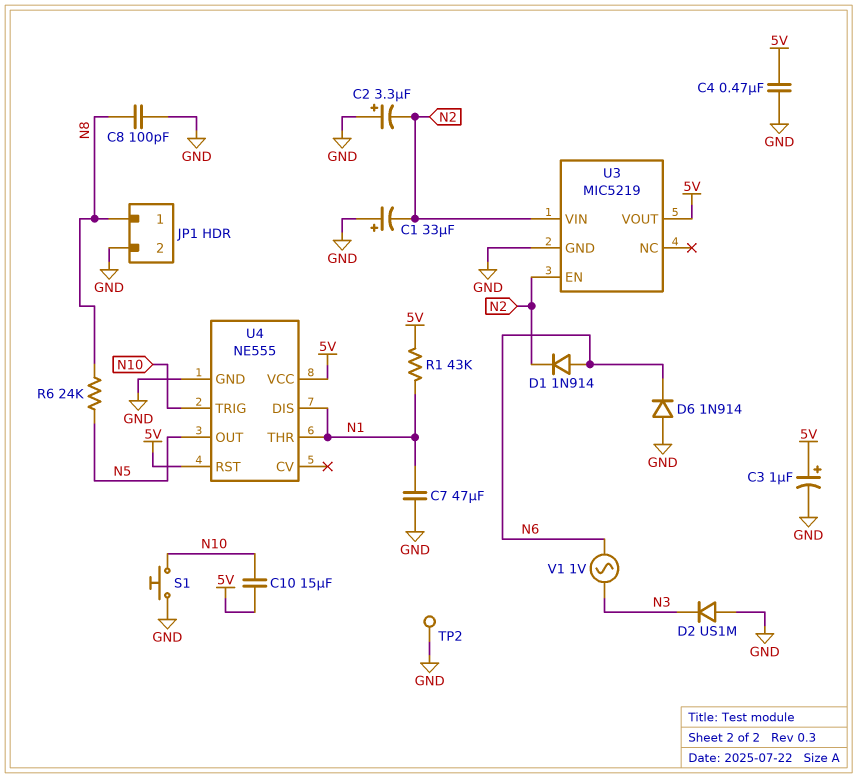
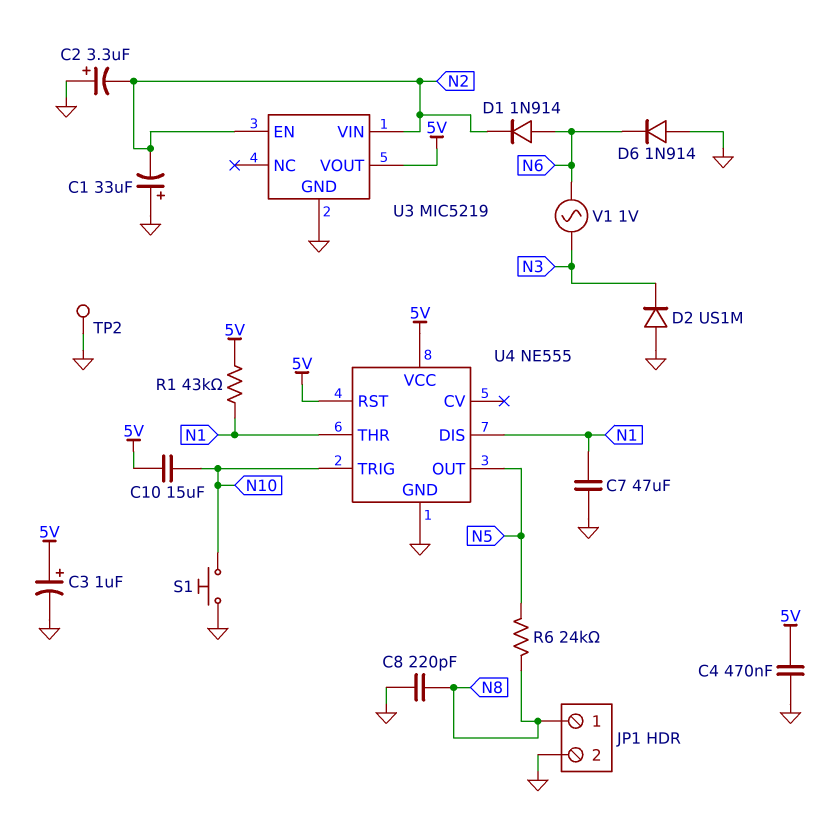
C8: 100pF (GND, N8) -> 220pF (GND, N8)

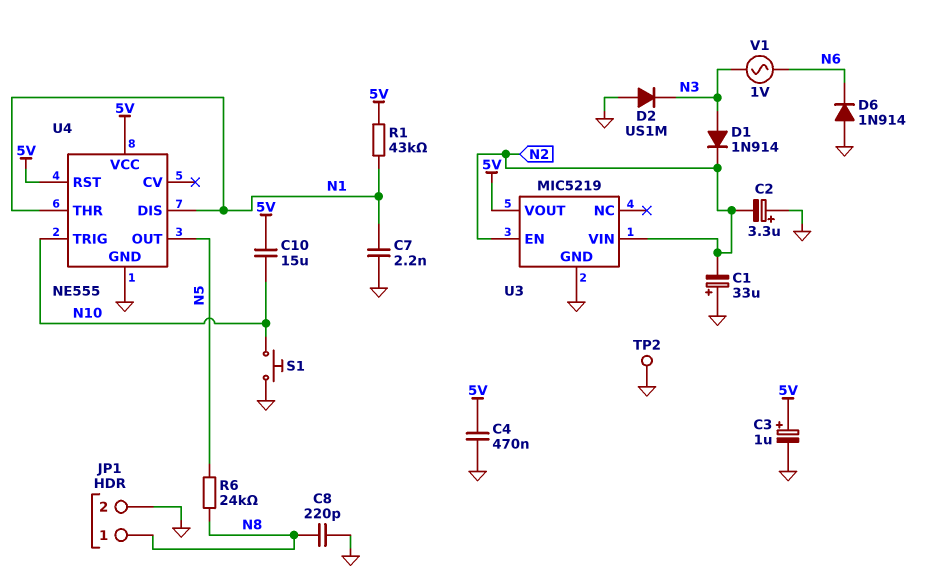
C7: 47uF (GND, N1) -> 2.2nF (GND, N1)
D1: diode 1N914 (A N6, K N2) -> diode 1N914 (A N3, K N2)

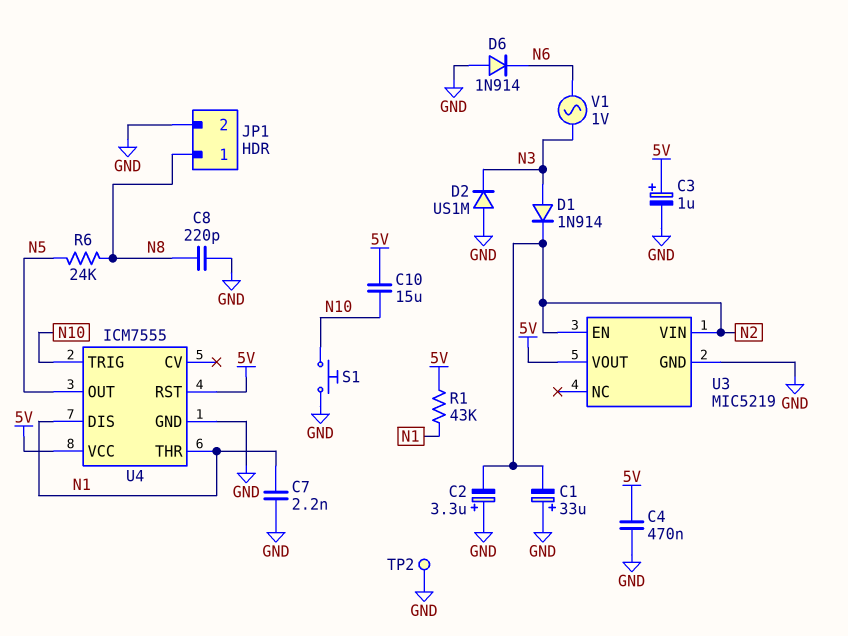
U4: NE555 -> ICM7555

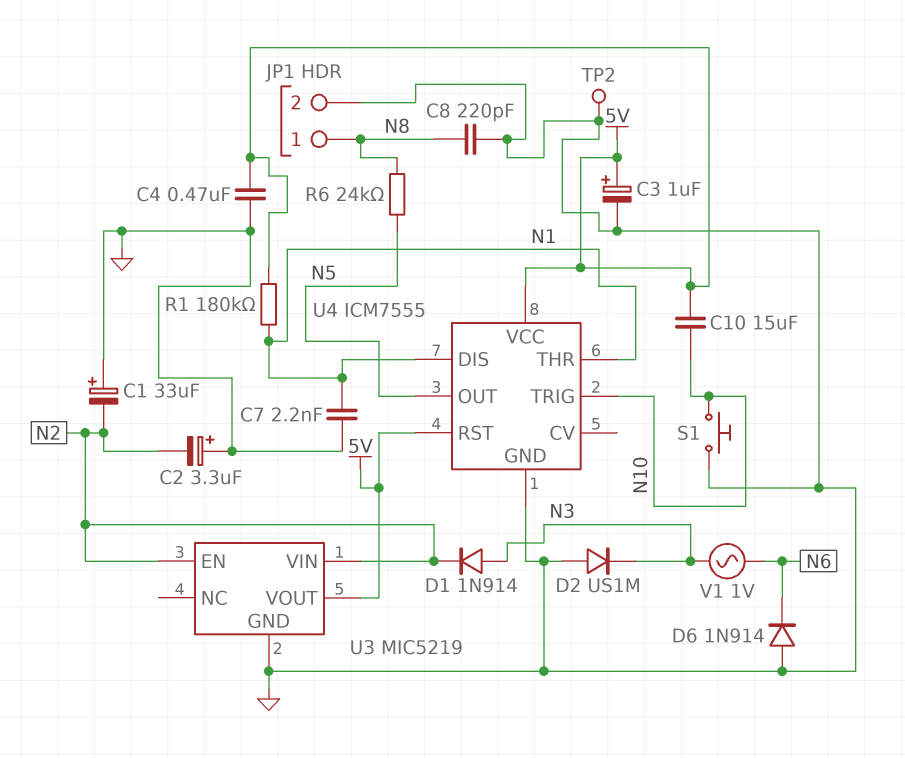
R1: 43k (5V, N1) -> 180k (5V, N1)

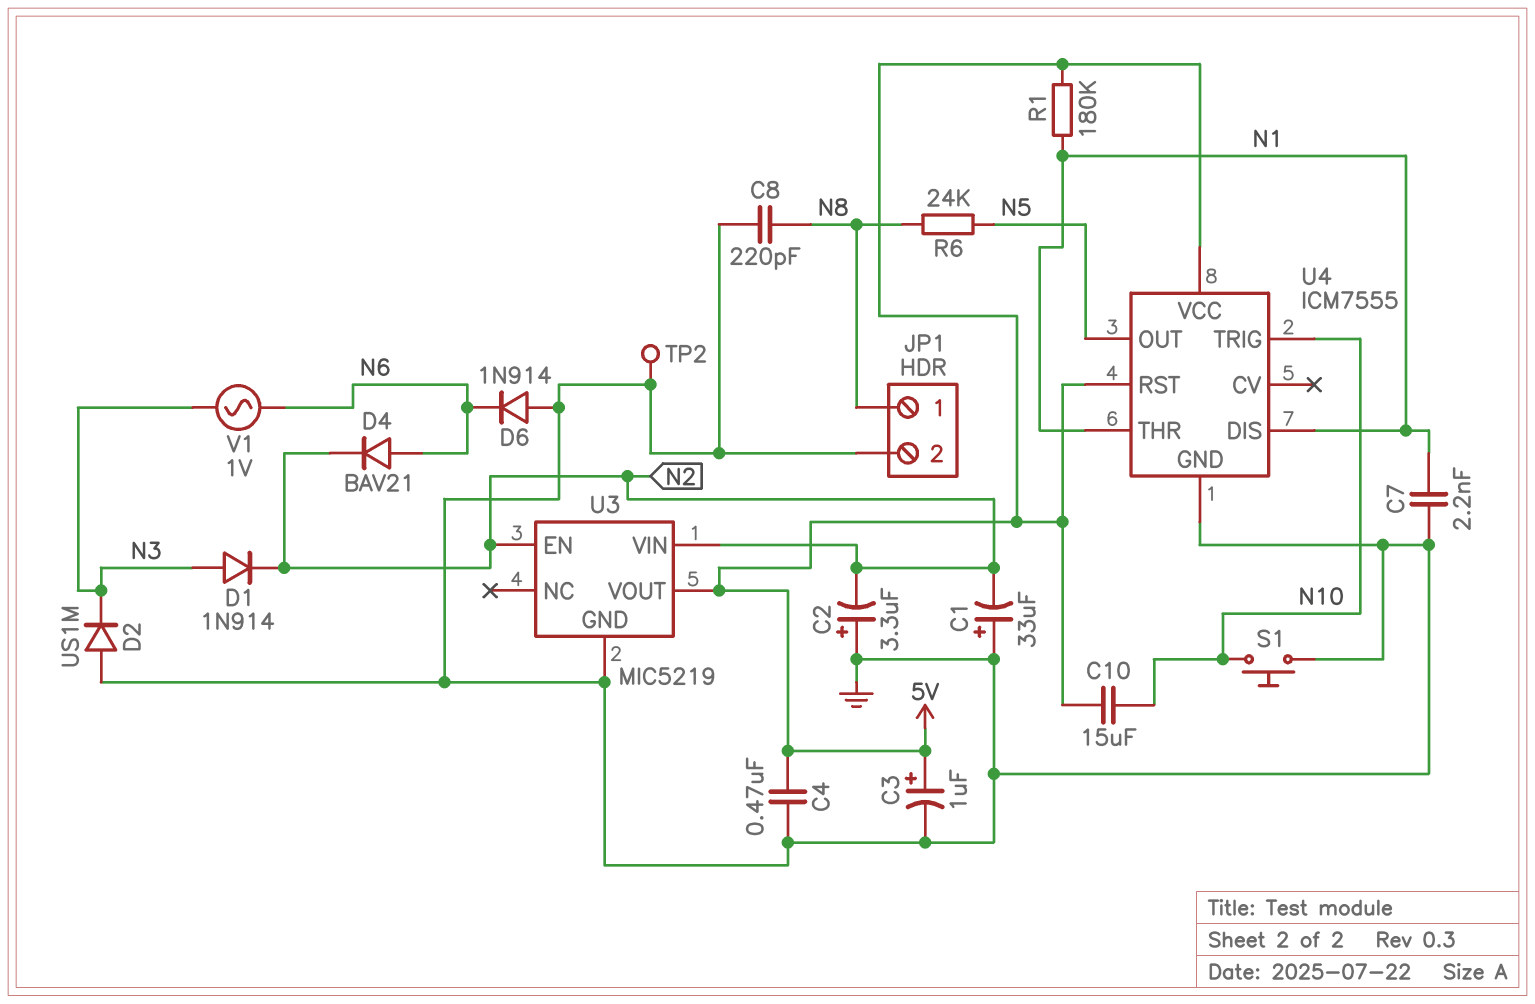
D4: none -> diode BAV21 (A N6, K N2)

